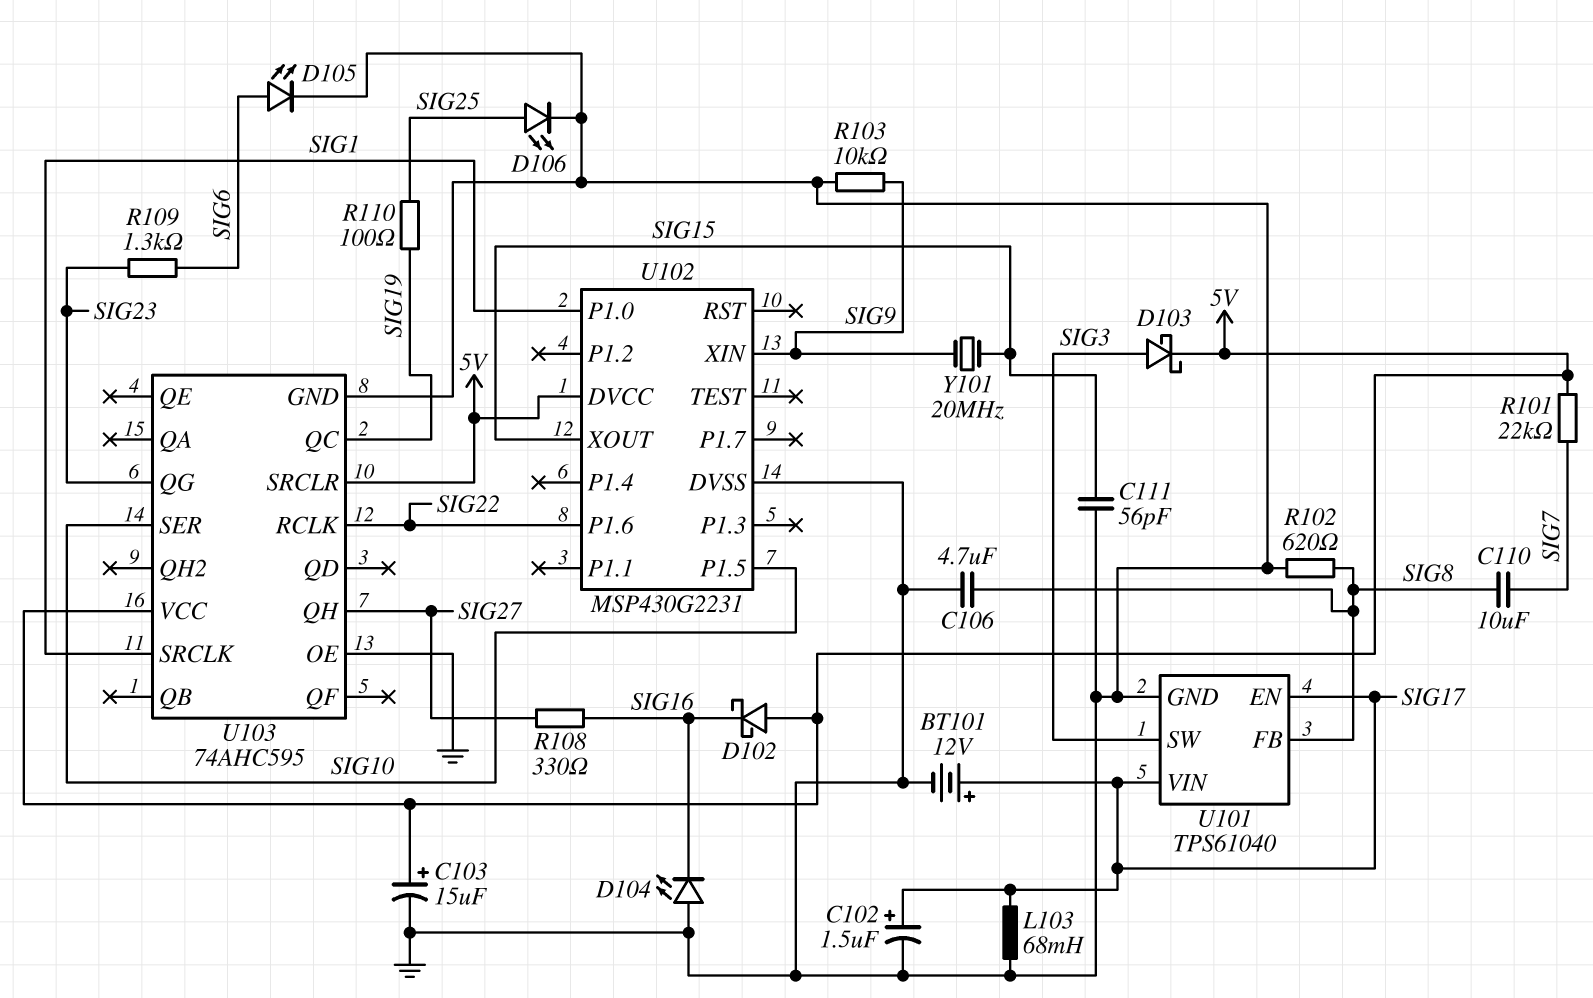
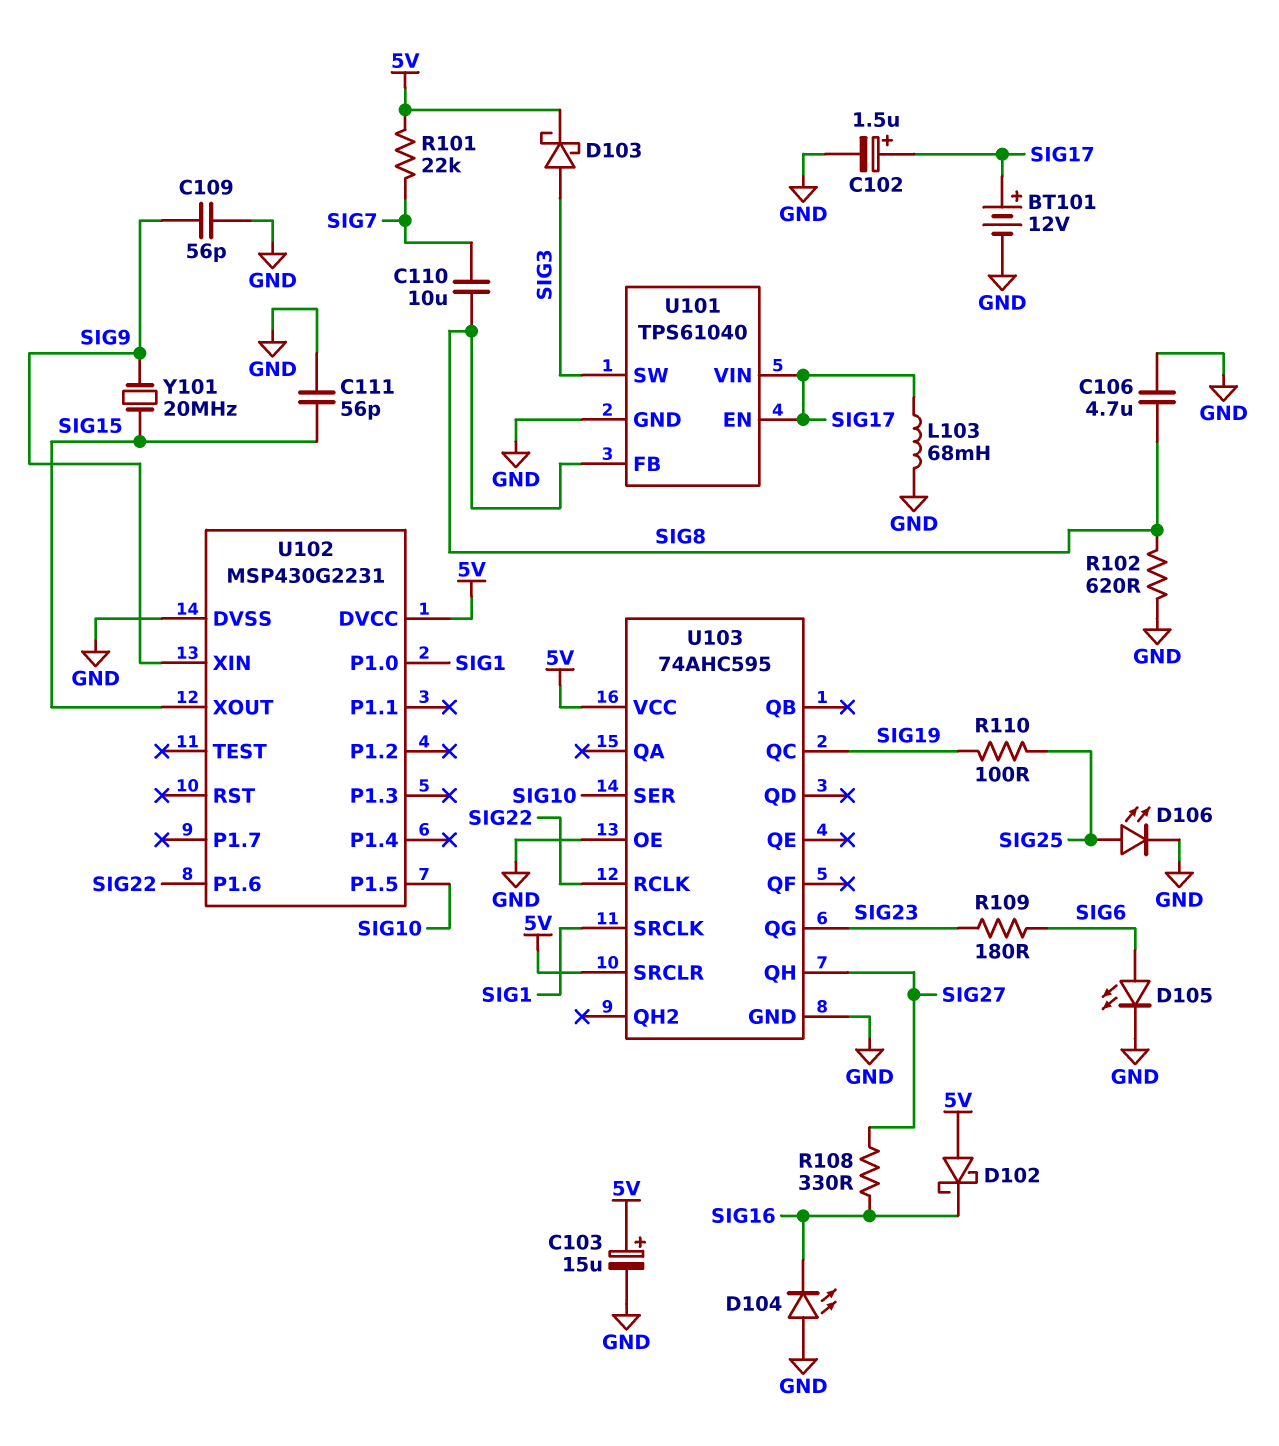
C109: none -> 56pF (GND, SIG9)
R103: 10k (GND, SIG9) -> none
R109: 1.3k (SIG6, SIG23) -> 180 (SIG6, SIG23)

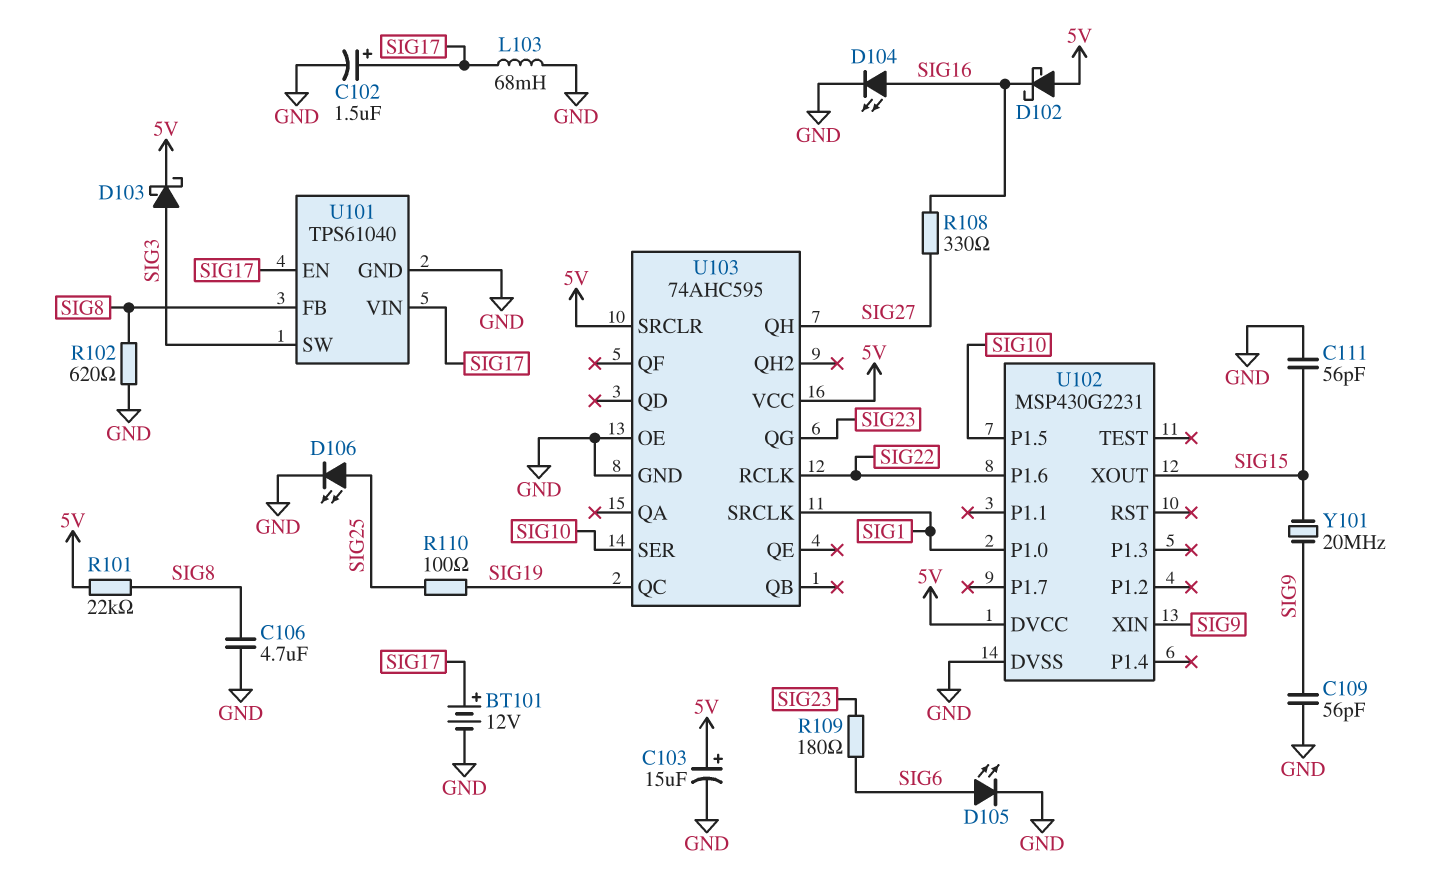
C110: 10uF (SIG7, SIG8) -> none
D104: LED (A GND, K SIG16) -> LED (A SIG16, K GND)
R101: 22k (5V, SIG7) -> 22k (5V, SIG8)

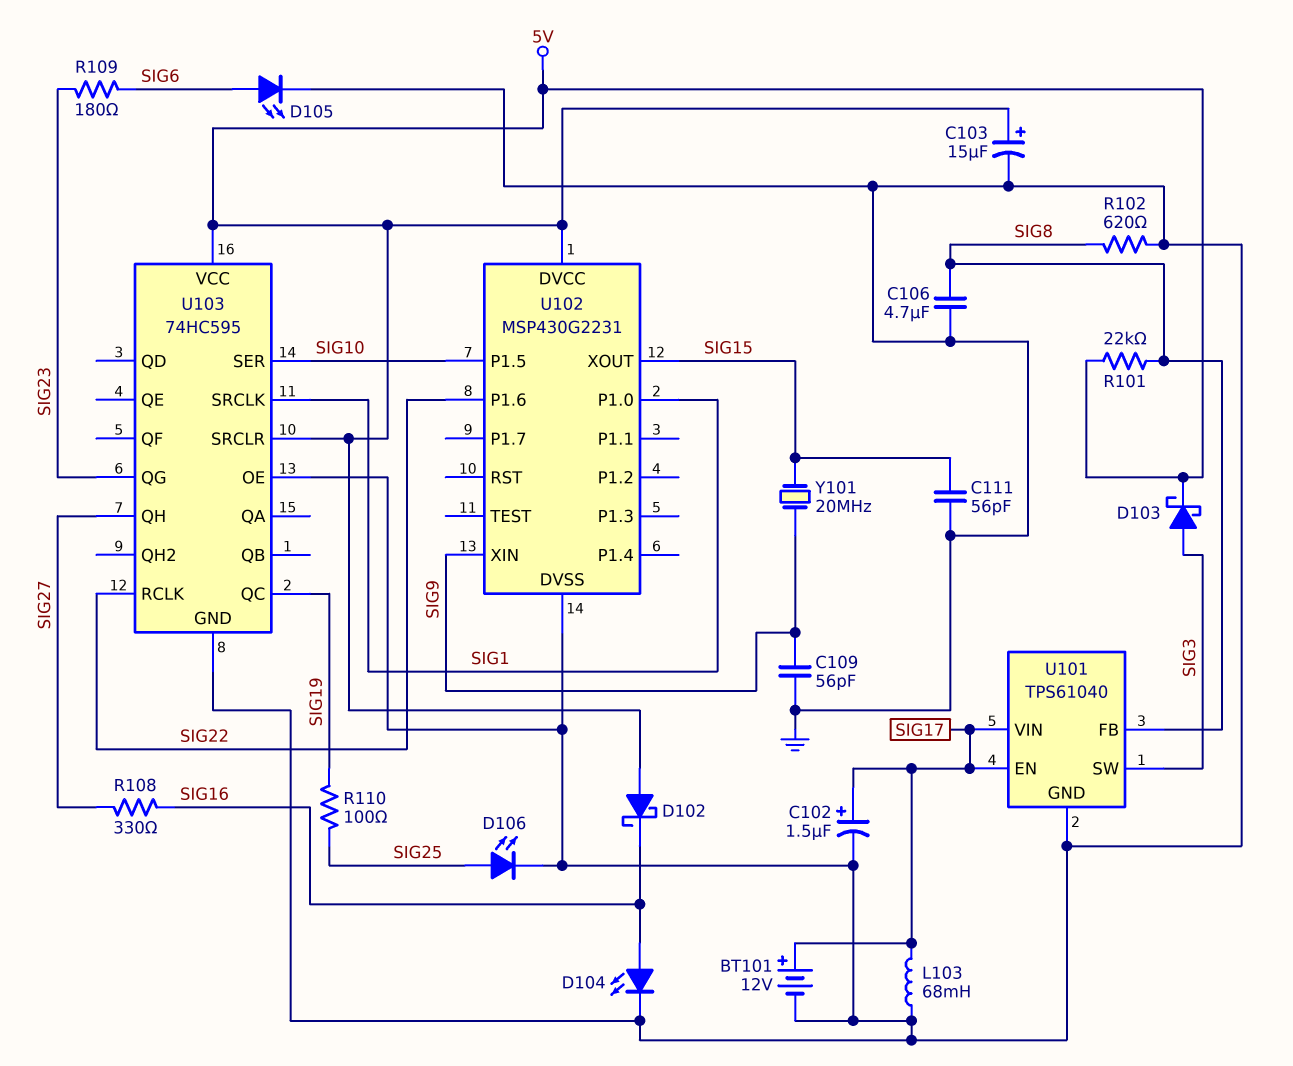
U103: 74AHC595 -> 74HC595

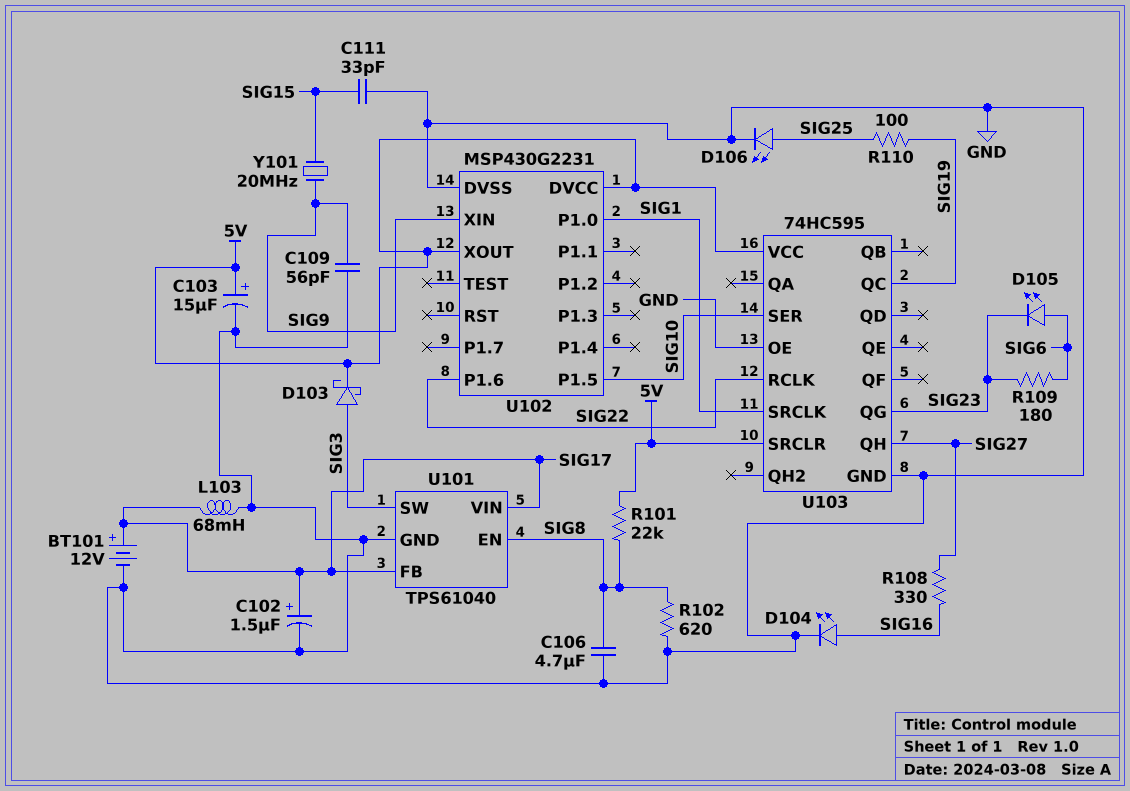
C111: 56pF (GND, SIG15) -> 33pF (GND, SIG15)
D102: schottky (A 5V, K SIG16) -> none
D105: LED (A SIG6, K GND) -> LED (A SIG6, K SIG23)
U101 pin EN: SIG17 -> SIG8
U101 pin FB: SIG8 -> SIG17
U102 pin XOUT: SIG15 -> 5V

